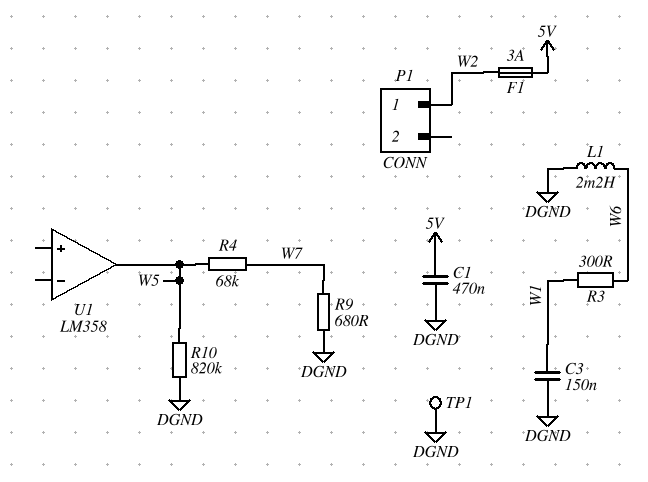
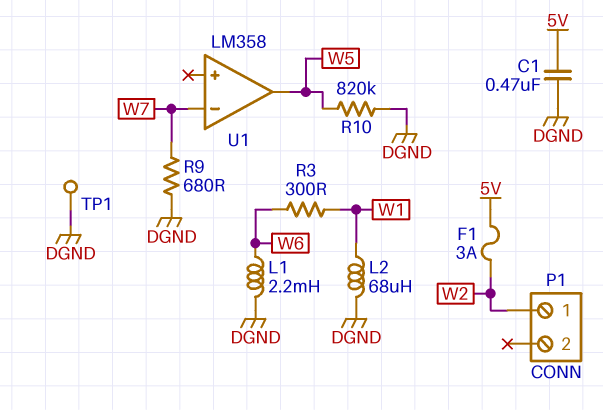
C3: 150nF (DGND, W1) -> none
L2: none -> 68uH (DGND, W1)
R4: 68k (W5, W7) -> none
U1 pin in-: none -> W7

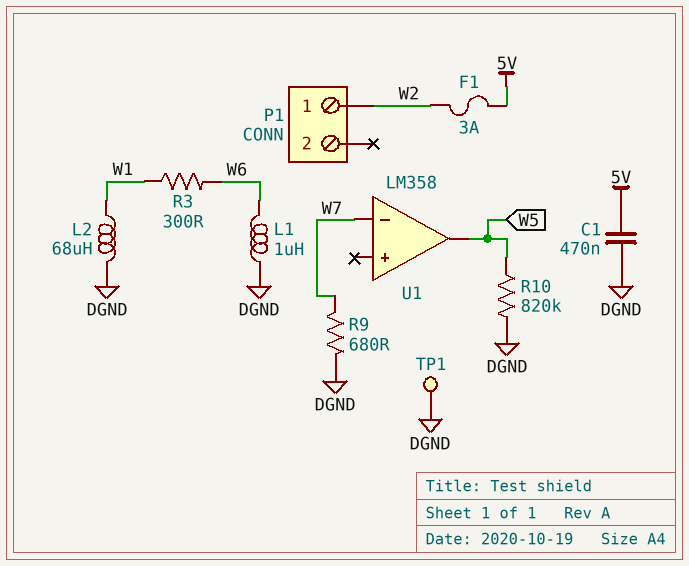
L1: 2.2mH (DGND, W6) -> 1uH (DGND, W6)

